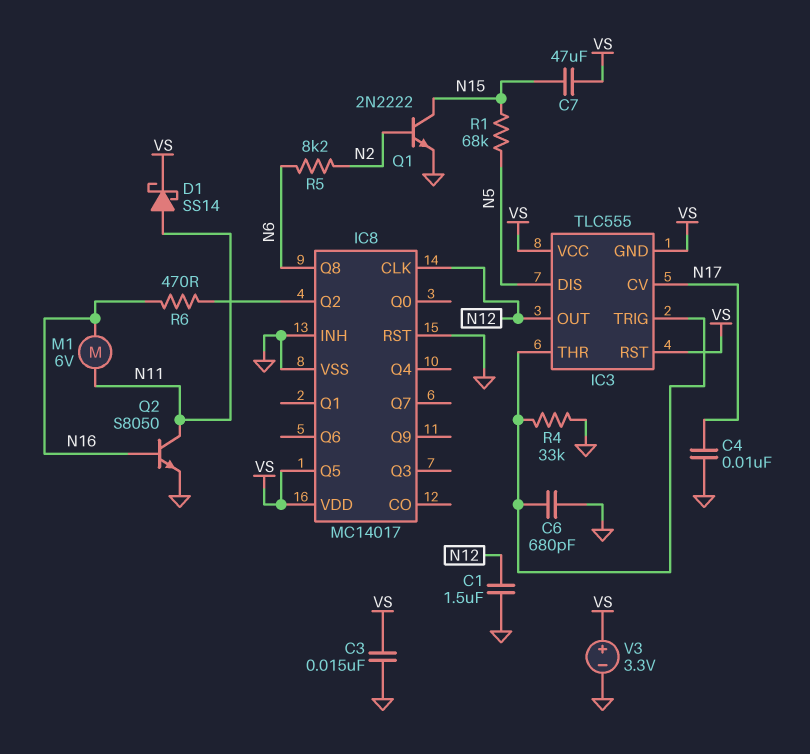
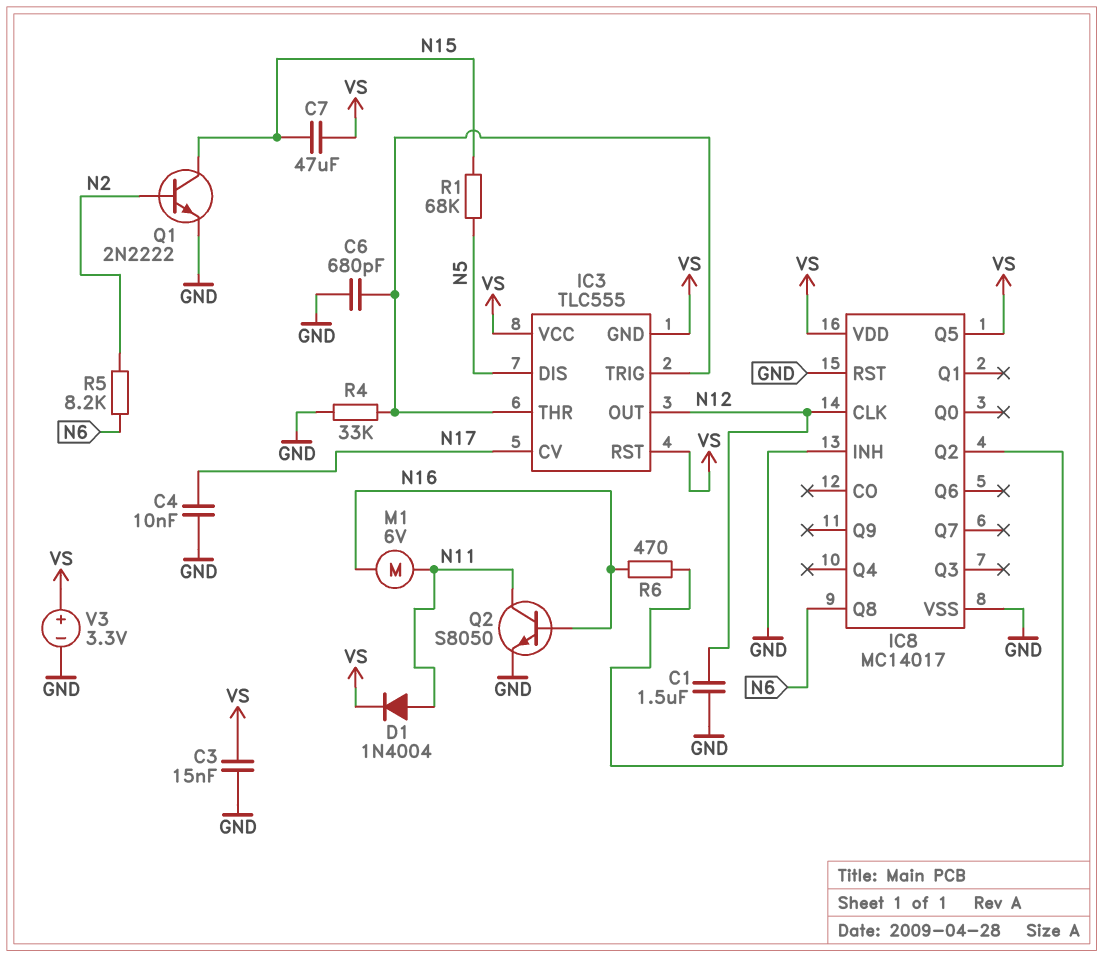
D1: schottky SS14 (A N11, K VS) -> diode 1N4004 (A N11, K VS)

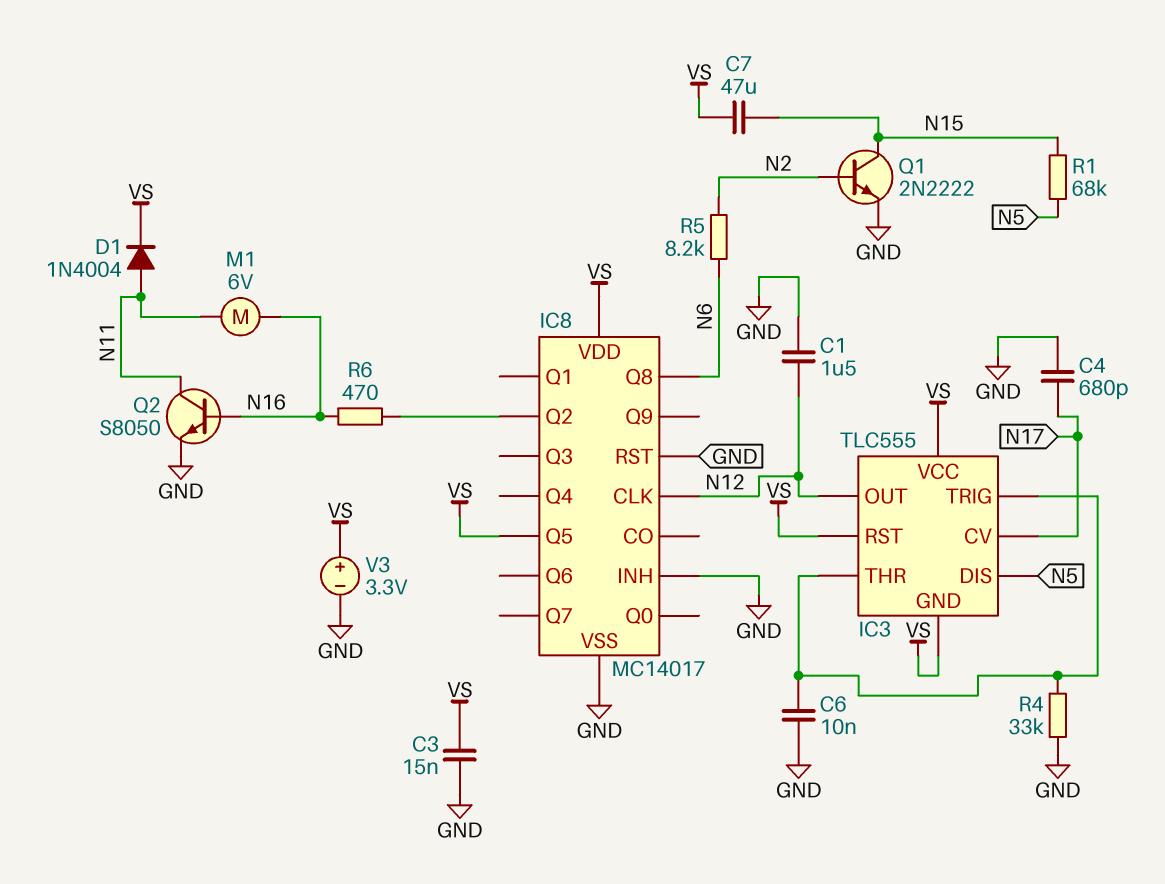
C4: 10nF (GND, N17) -> 680pF (GND, N17)
C6: 680pF (GND, IC3/THR) -> 10nF (GND, IC3/THR)

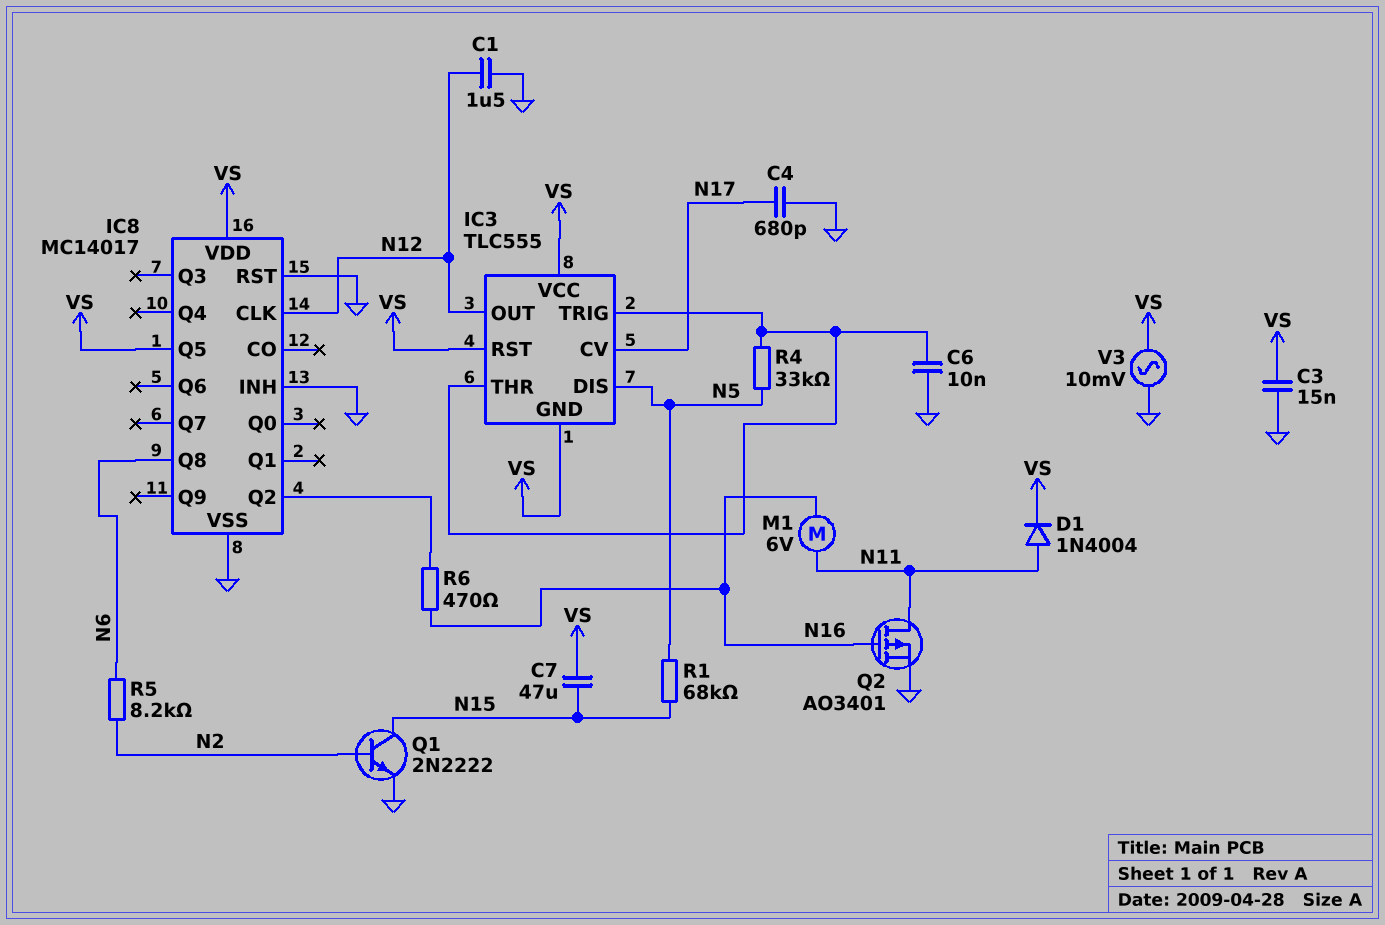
Q2: NPN S8050 (B N16, C N11, E GND) -> PMOS AO3401 (G N16, D N11, S GND)
R4: 33k (GND, IC3/THR) -> 33k (IC3/THR, N5)
V3: 3.3V (plus VS, minus GND) -> AC 10mV (GND, VS)

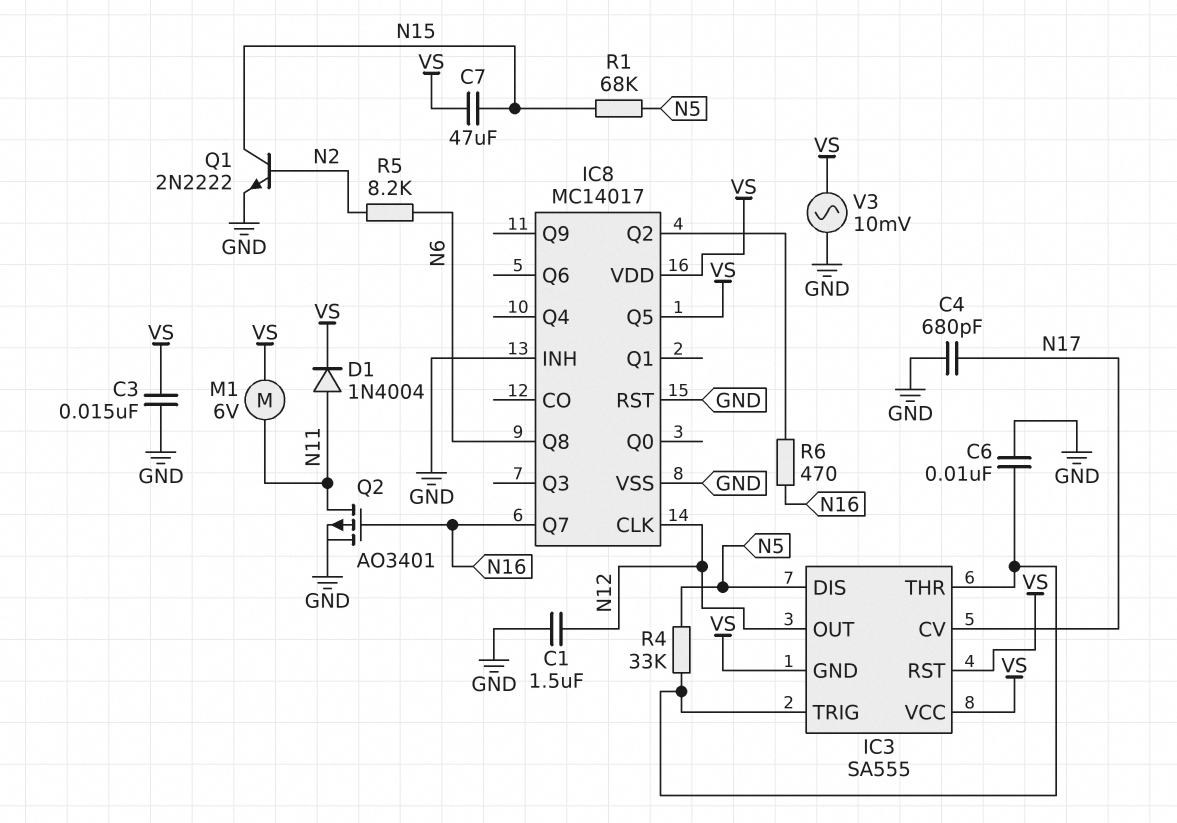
IC3: TLC555 -> SA555
IC8 pin Q7: none -> N16
M1: motor 6V (N11, N16) -> motor 6V (N11, VS)

